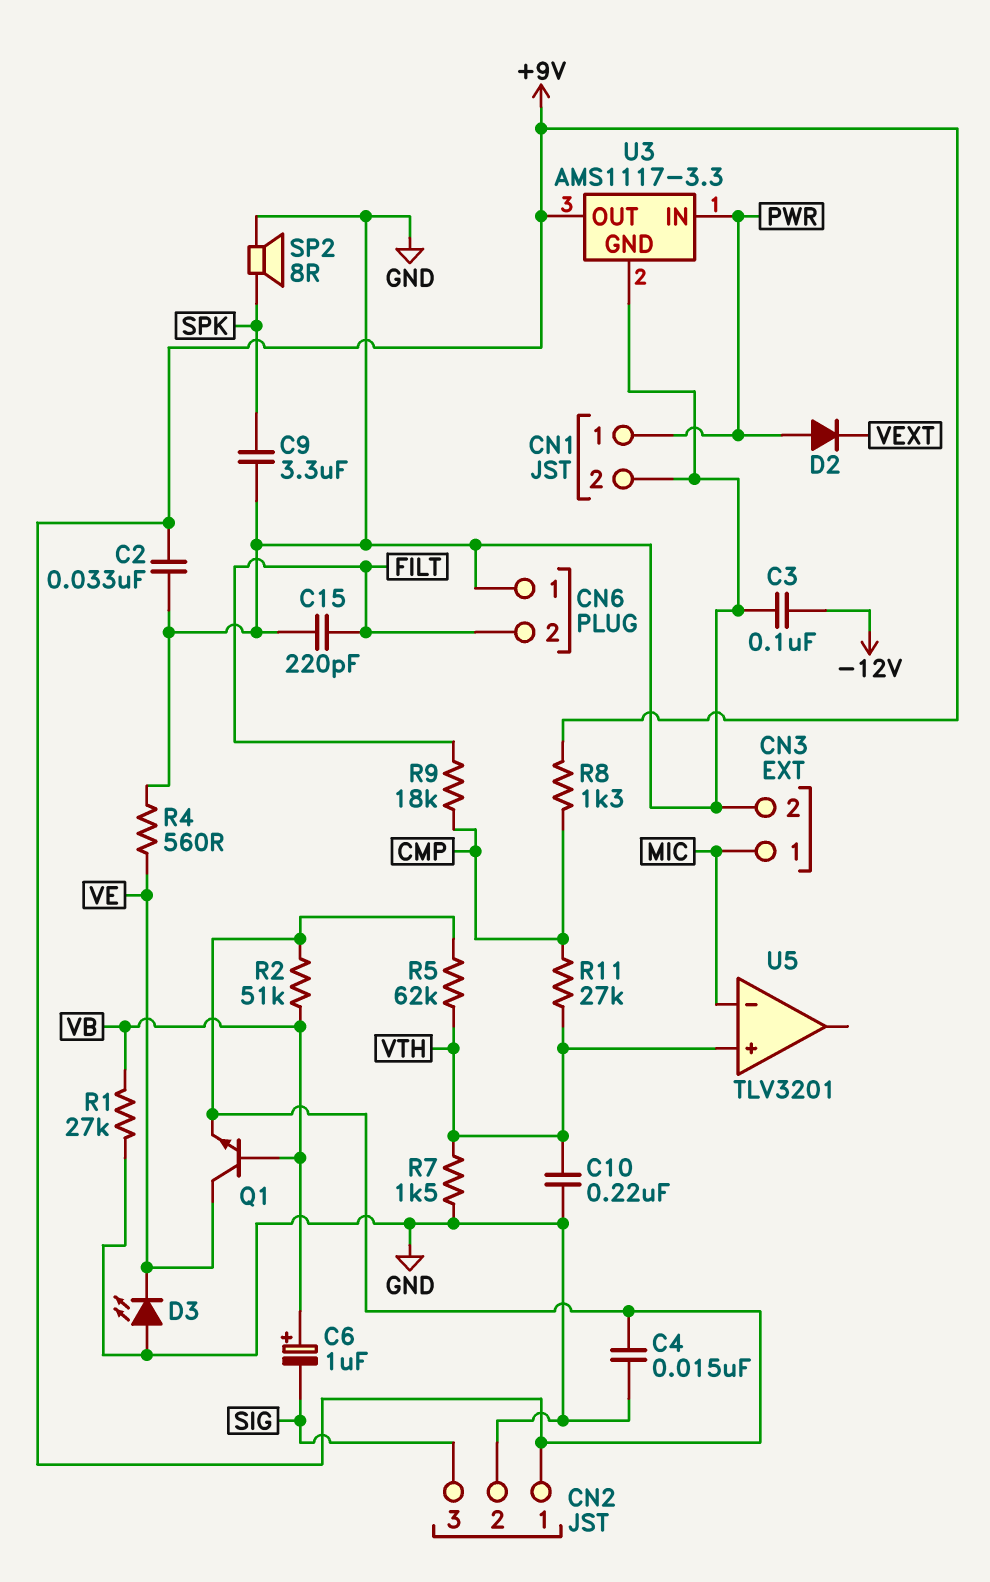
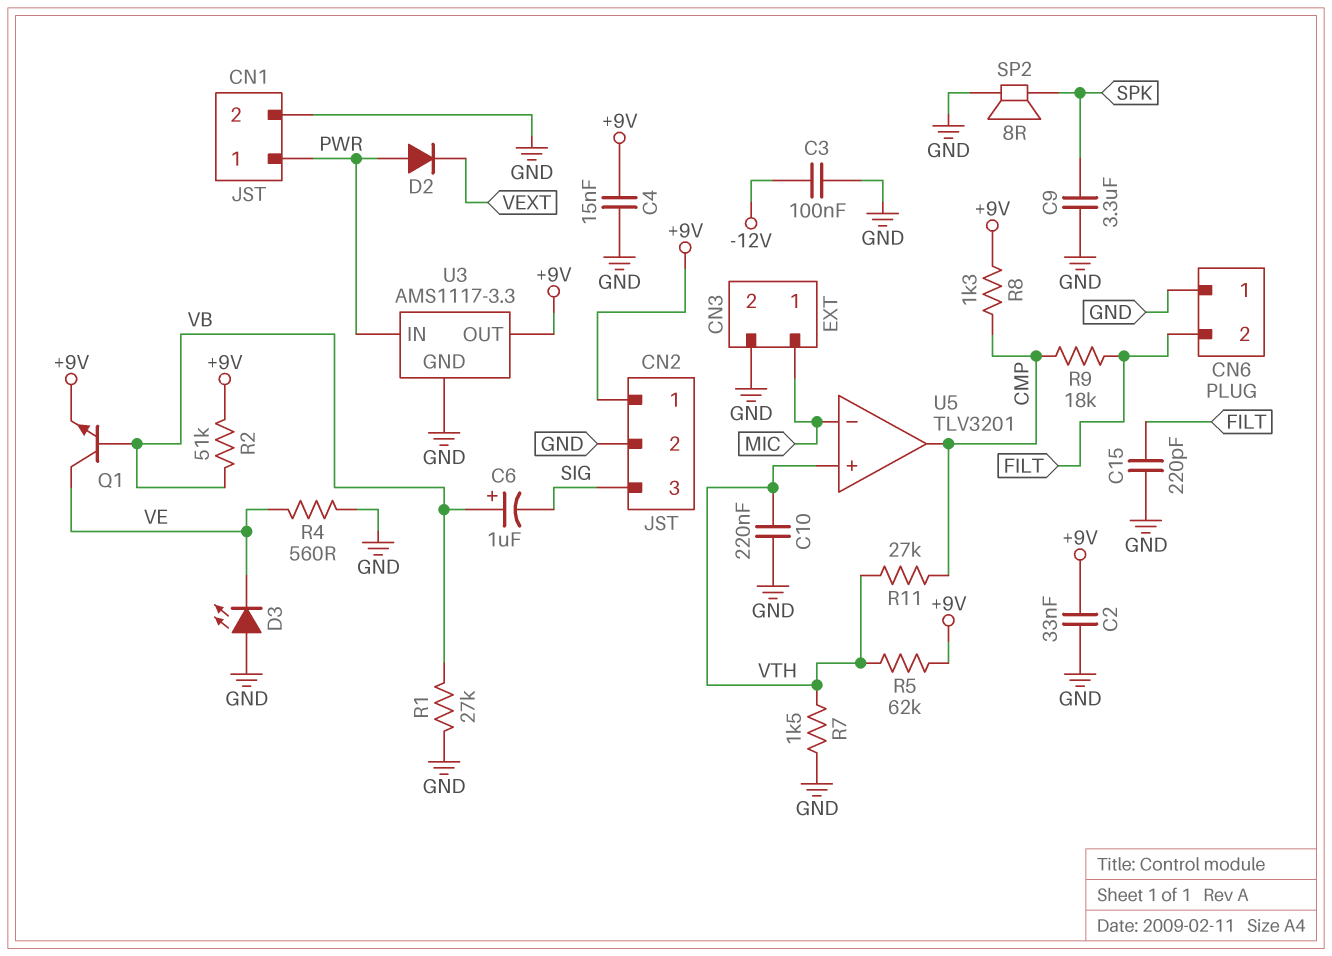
U5 pin out: none -> CMP

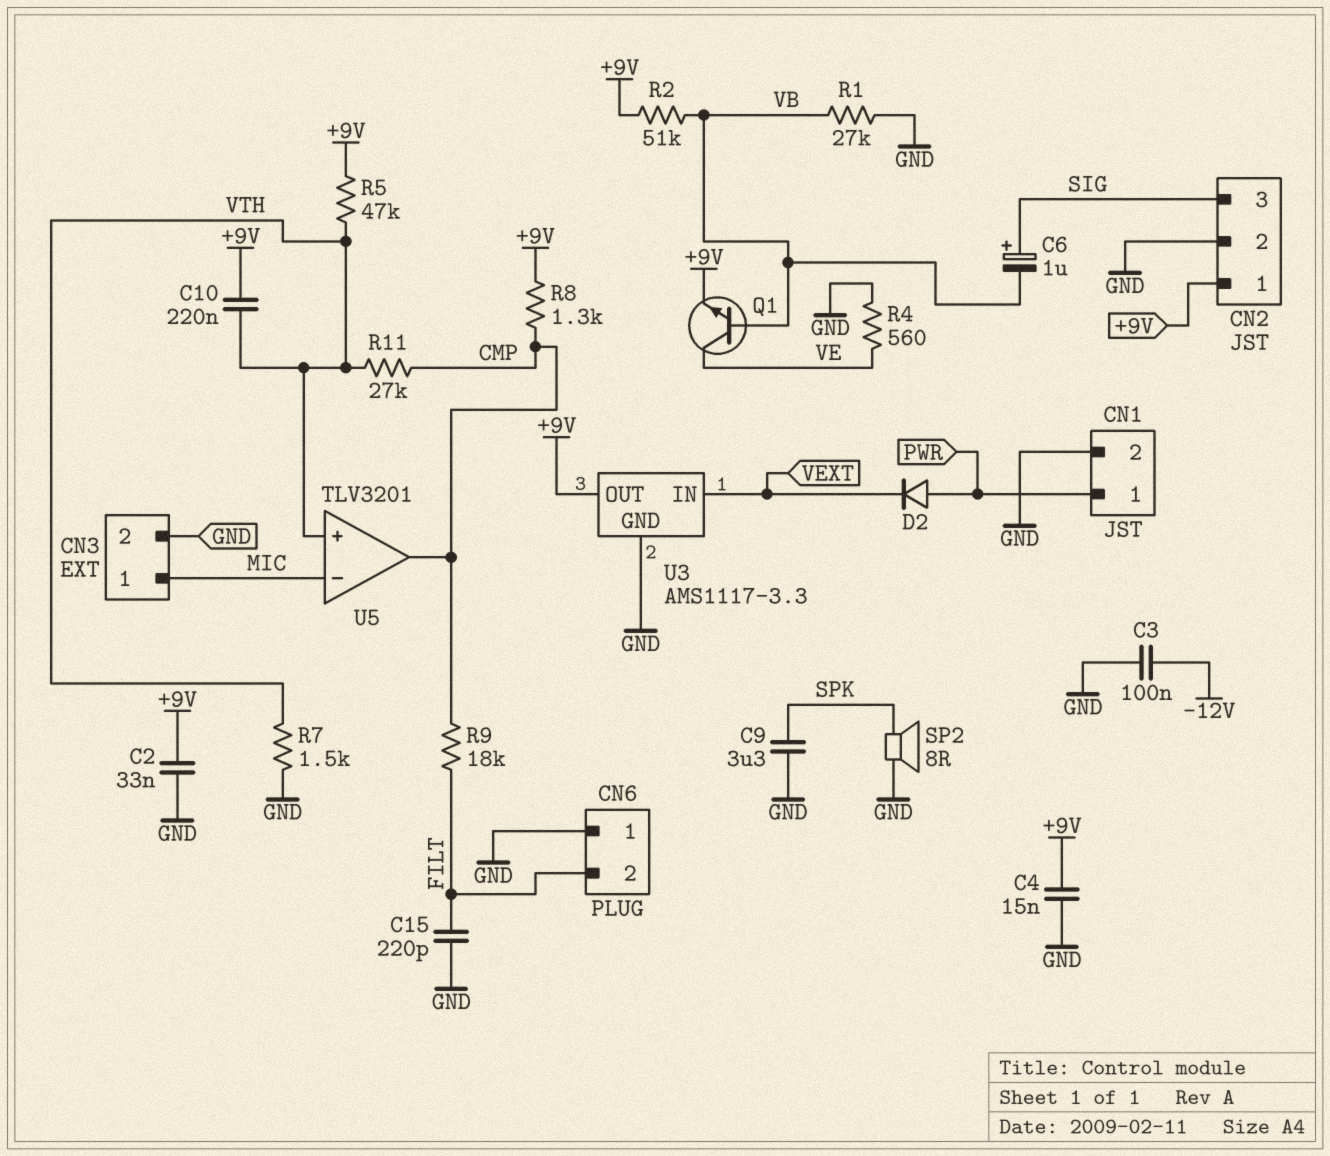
C6: 1uF (plus VB, minus SIG) -> 1uF (plus SIG, minus VB)
C10: 220nF (GND, VTH) -> 220nF (+9V, VTH)
D3: LED (A GND, K VE) -> none
R5: 62k (+9V, VTH) -> 47k (+9V, VTH)
U3 pin IN: PWR -> VEXT

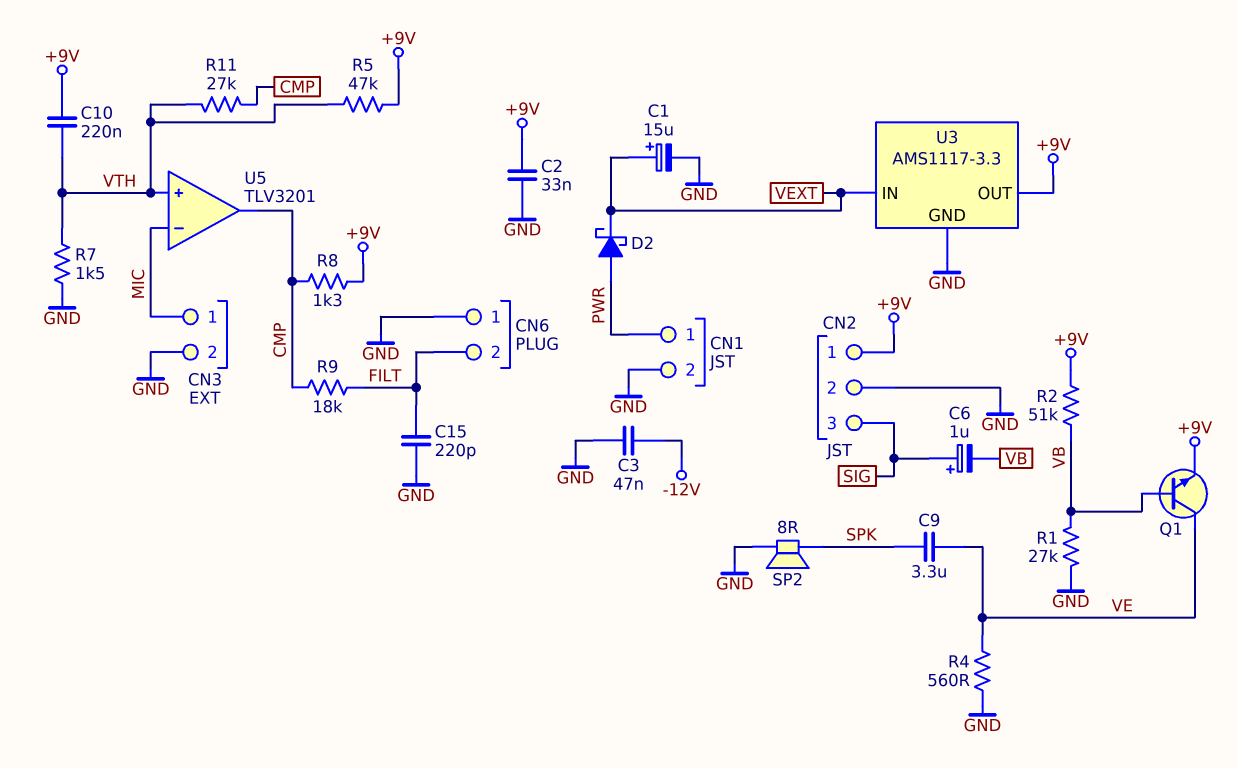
C1: none -> 15uF (plus VEXT, minus GND)
C3: 100nF (-12V, GND) -> 47nF (-12V, GND)
C4: 15nF (+9V, GND) -> none
C9: 3.3uF (GND, SPK) -> 3.3uF (SPK, VE)
D2: diode (A PWR, K VEXT) -> schottky (A PWR, K VEXT)

